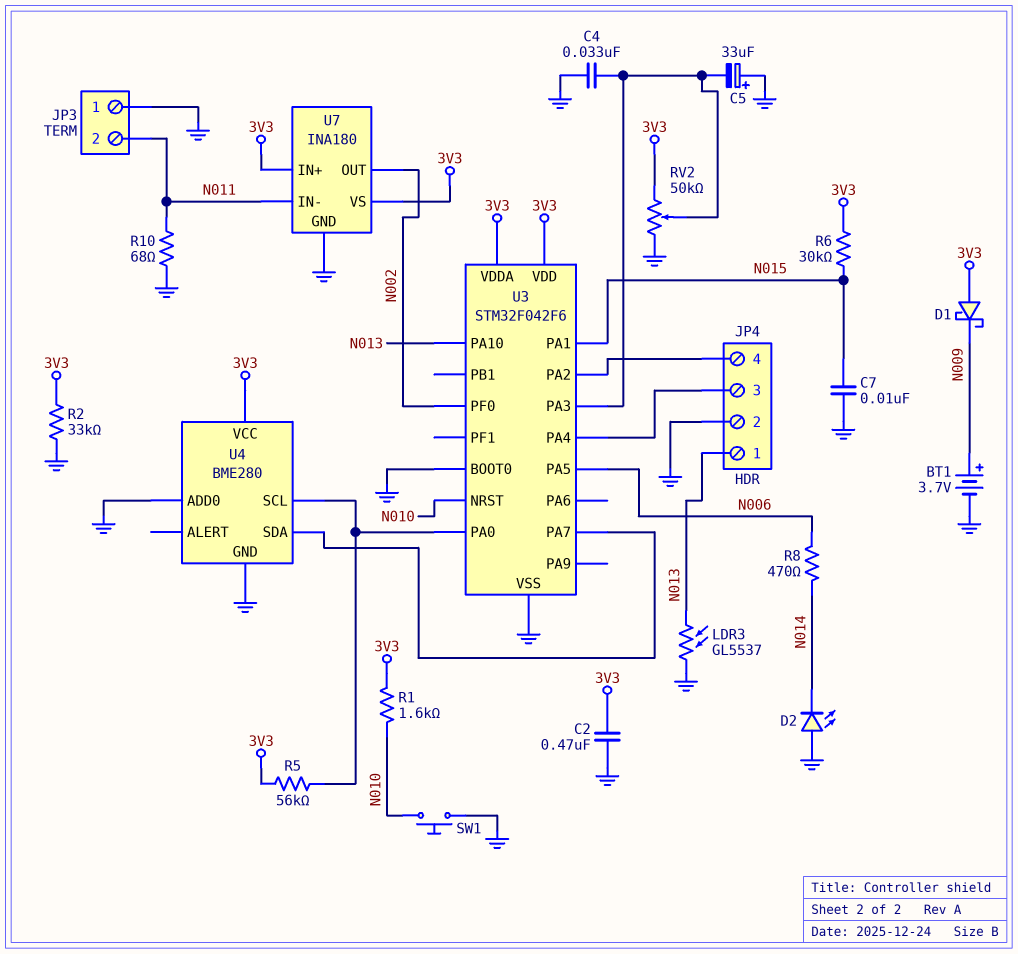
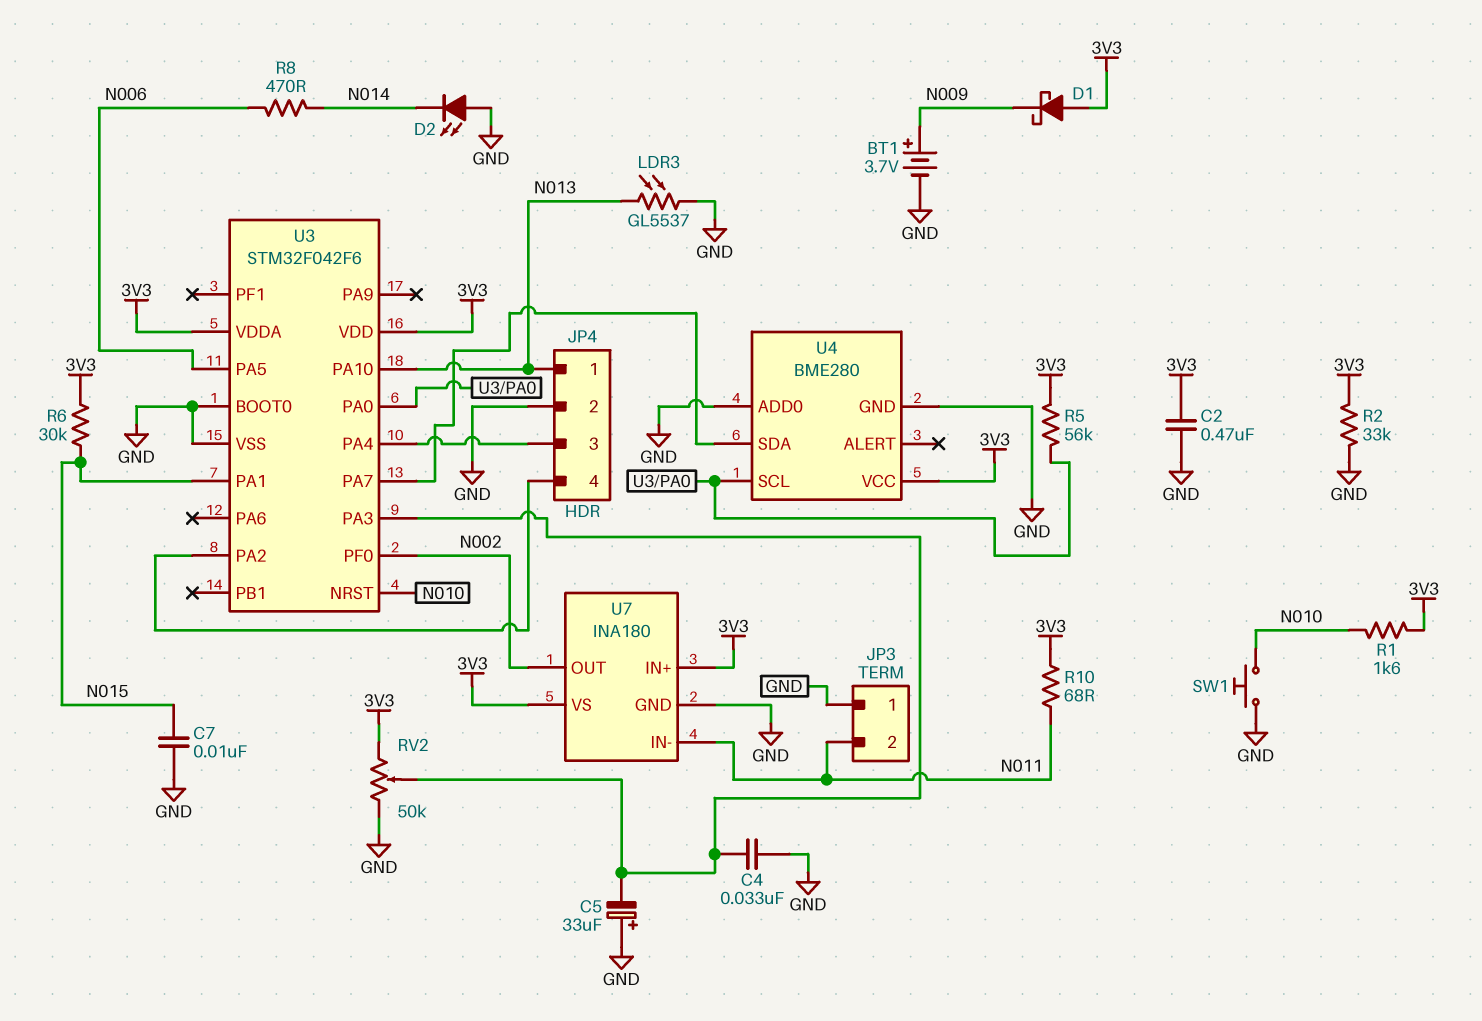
R10: 68 (GND, N011) -> 68 (3V3, N011)

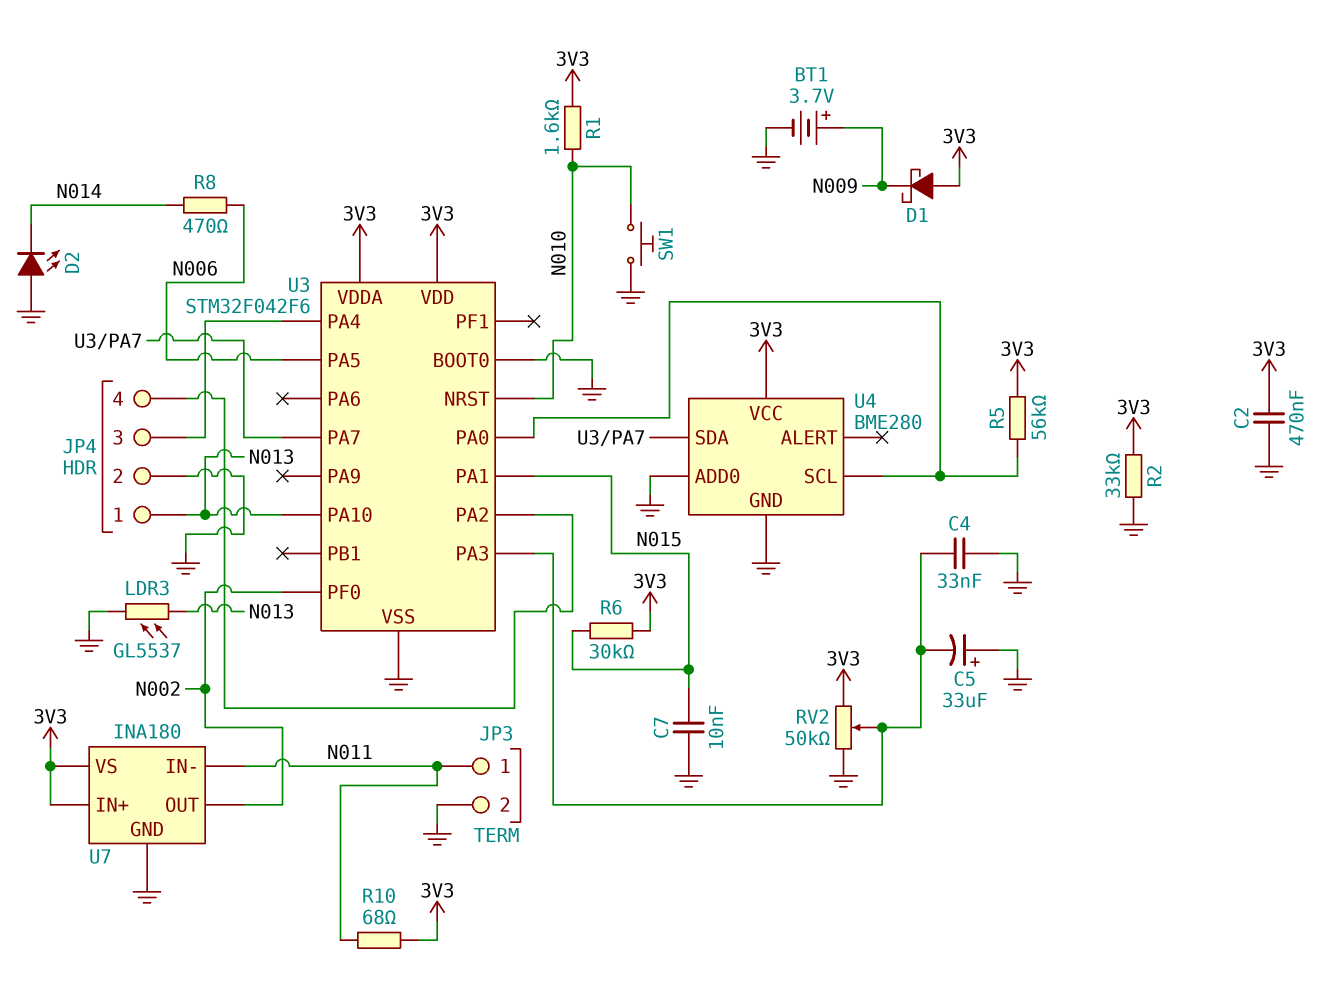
JP3 pin 1: GND -> N011
JP3 pin 2: N011 -> GND

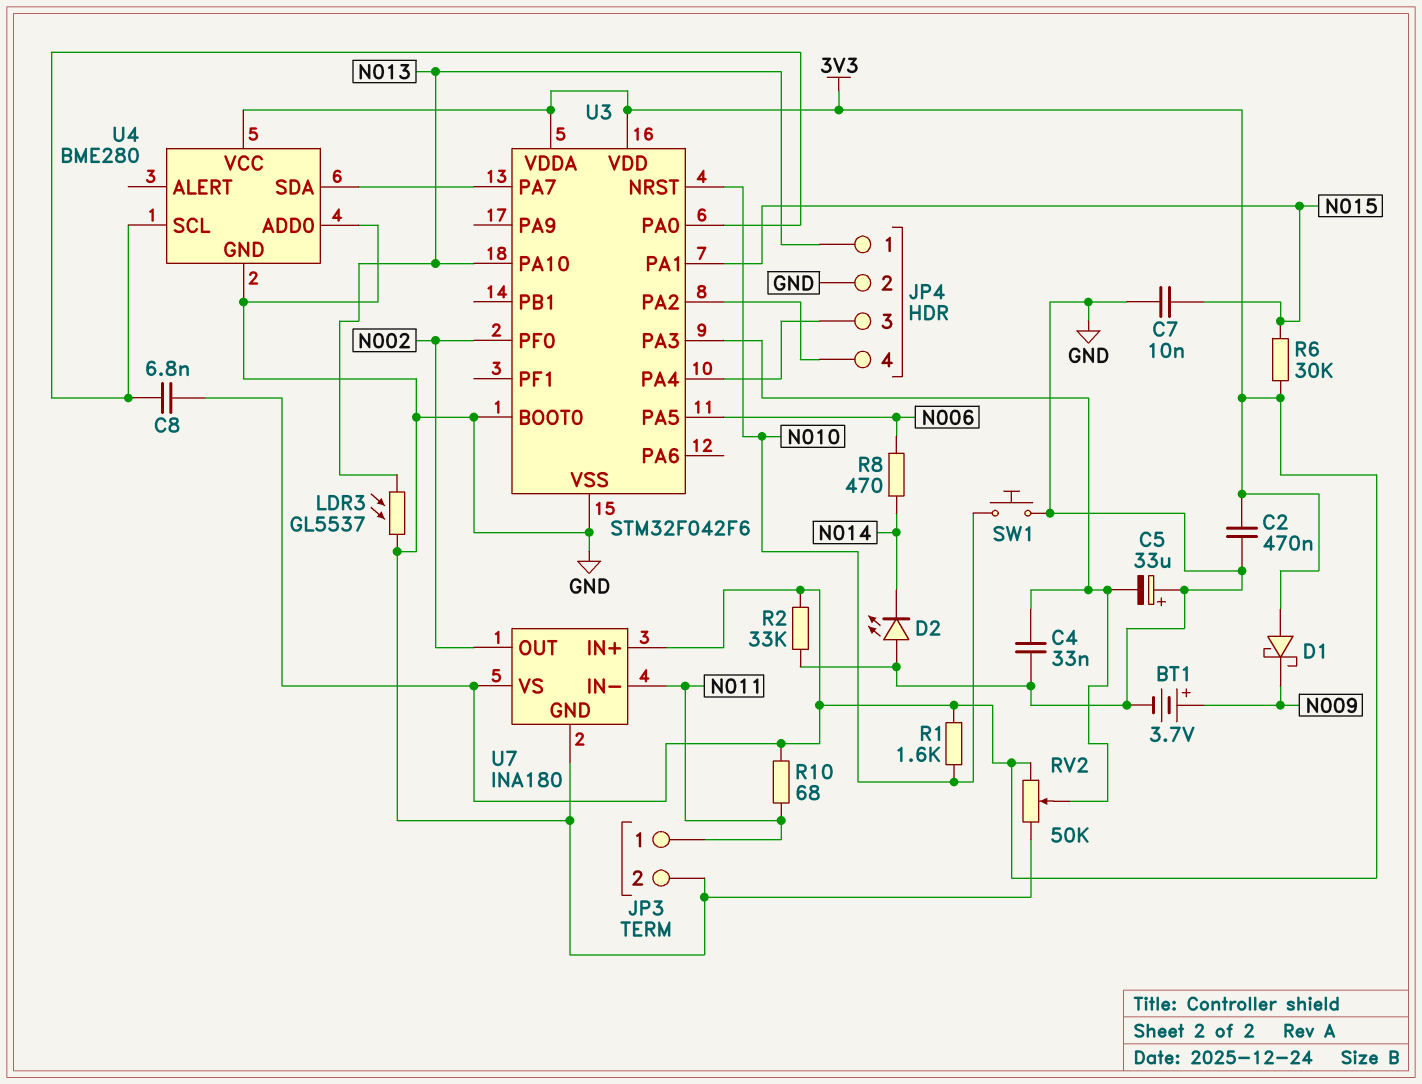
C8: none -> 6.8nF (3V3, U3/PA0)
R5: 56k (3V3, U3/PA0) -> none

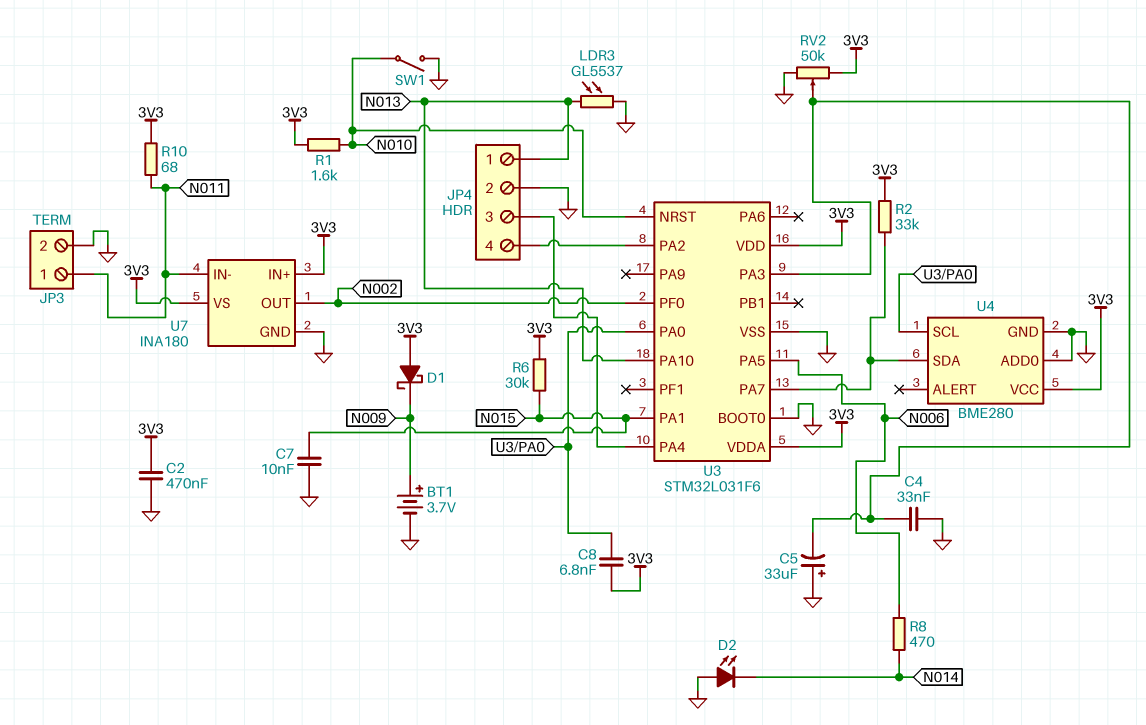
R2: 33k (3V3, GND) -> 33k (3V3, U3/PA7)
SW1: button (GND, N010) -> switch (GND, N010)
U3: STM32F042F6 -> STM32L031F6

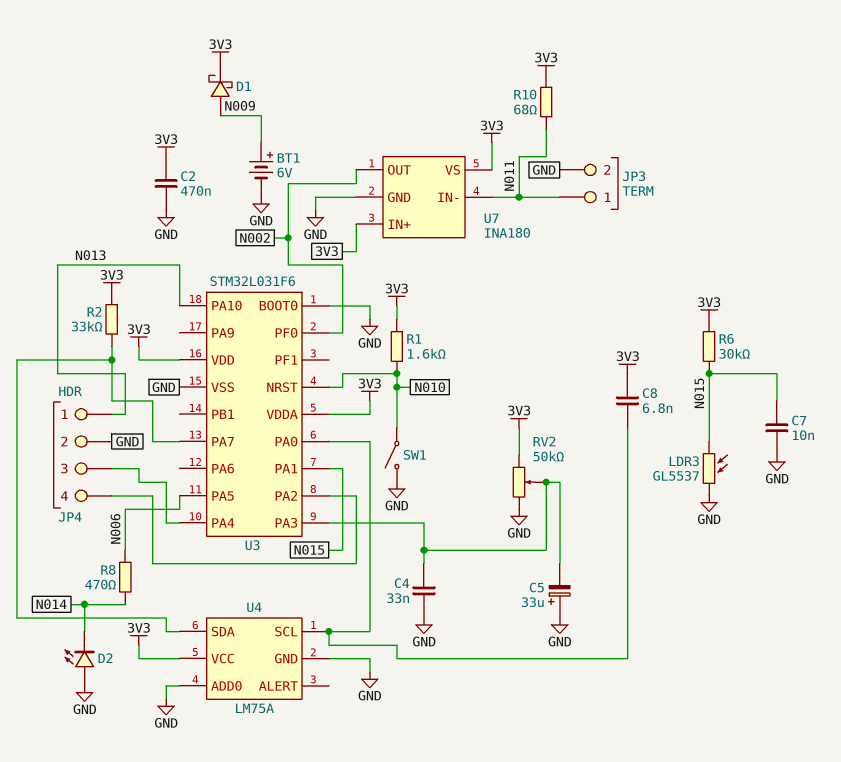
BT1: 3.7V (plus N009, minus GND) -> 6V (plus N009, minus GND)
D1: schottky (A 3V3, K N009) -> schottky (A N009, K 3V3)
LDR3: GL5537 (GND, N013) -> GL5537 (GND, N015)
U4: BME280 -> LM75A

